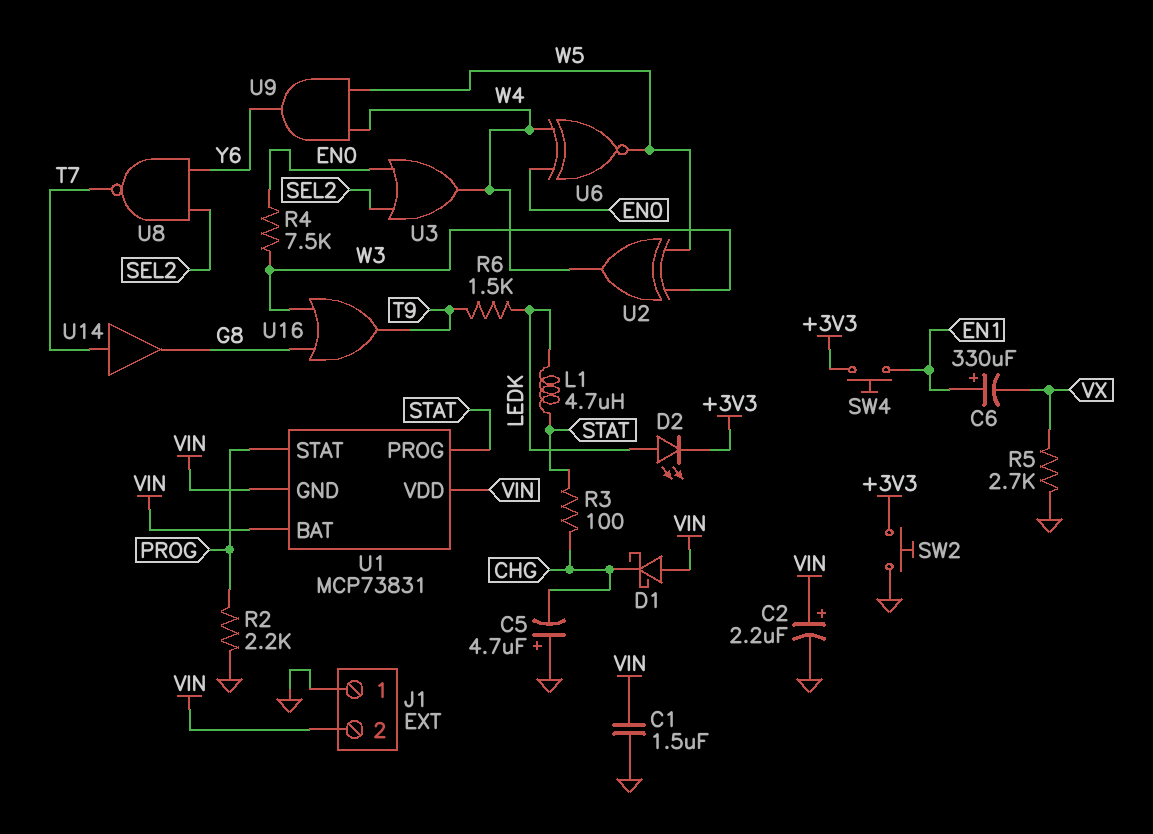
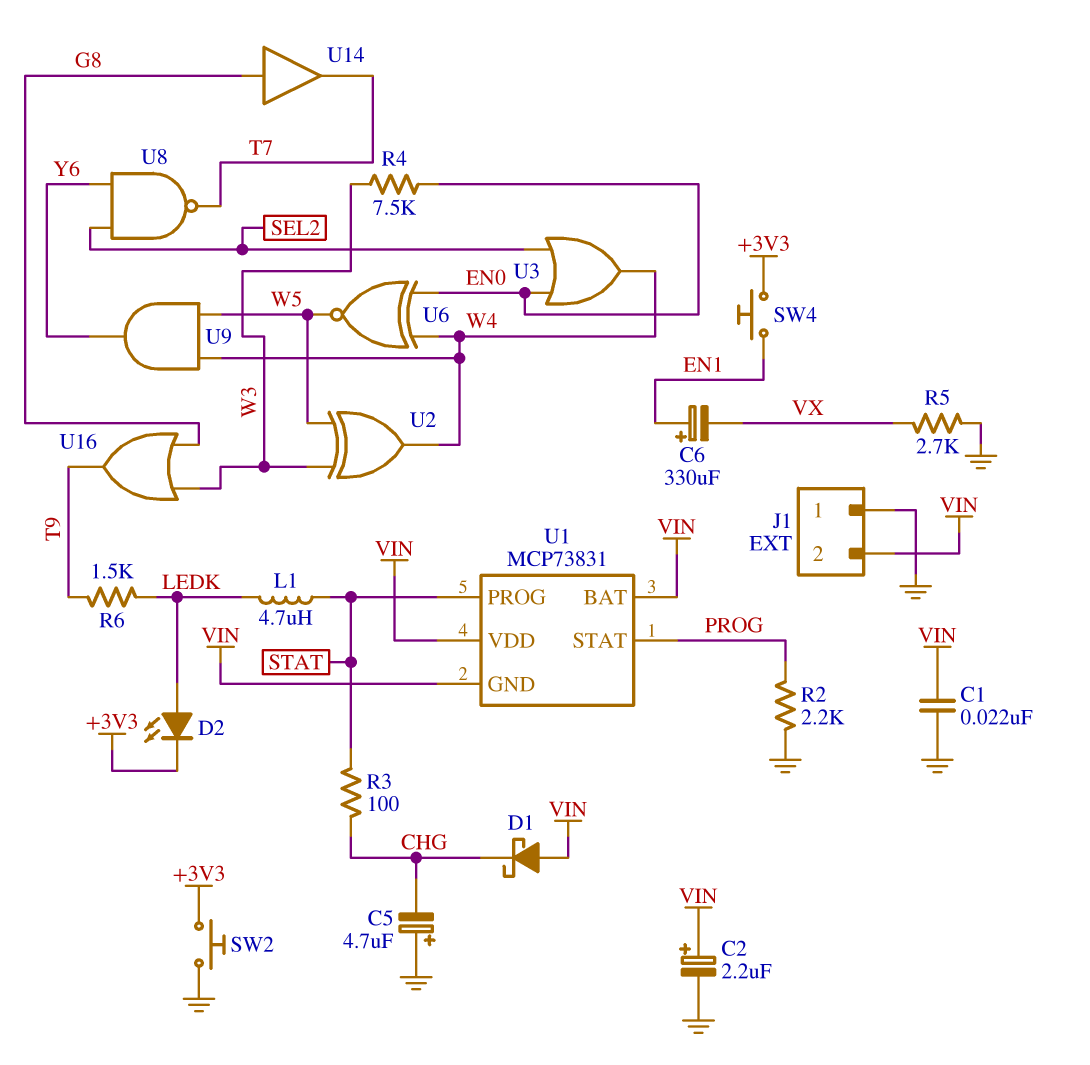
C1: 1.5uF (GND, VIN) -> 22nF (GND, VIN)
U14: buffer (in T7, out G8) -> buffer (in G8, out T7)

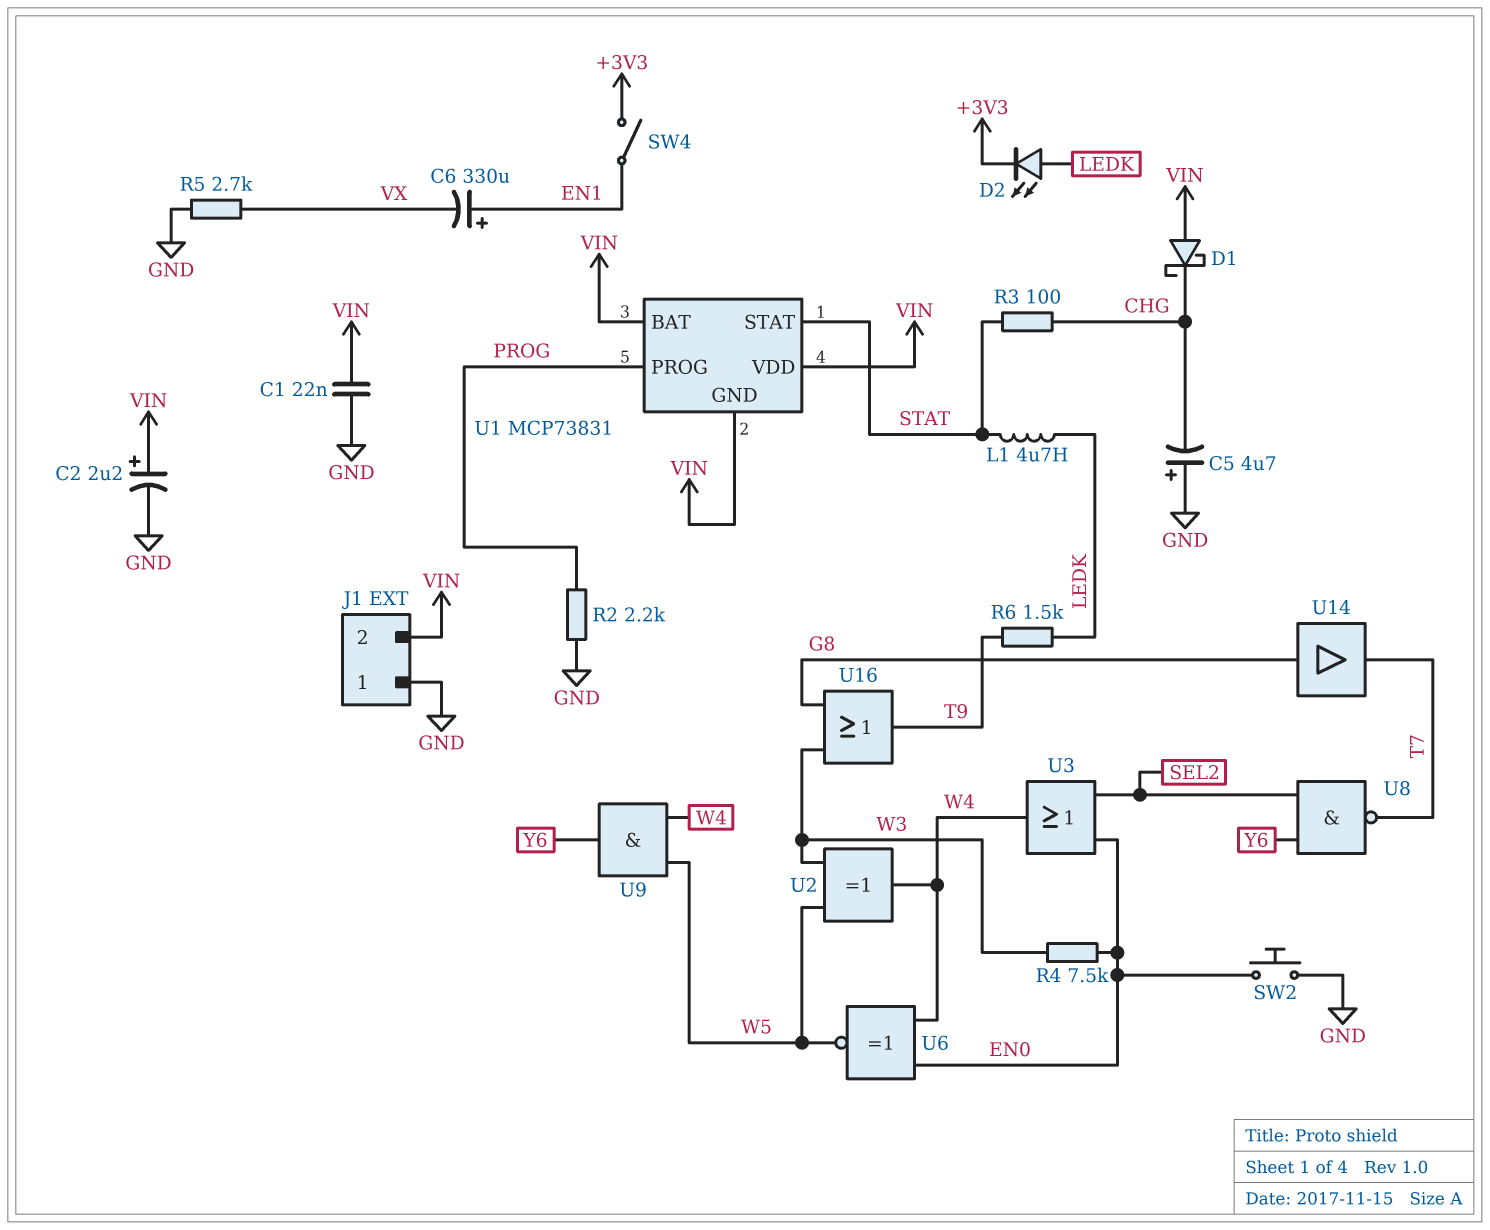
SW2: button (+3V3, GND) -> button (EN0, GND)
SW4: button (+3V3, EN1) -> switch (+3V3, EN1)
U1 pin PROG: STAT -> PROG
U1 pin STAT: PROG -> STAT

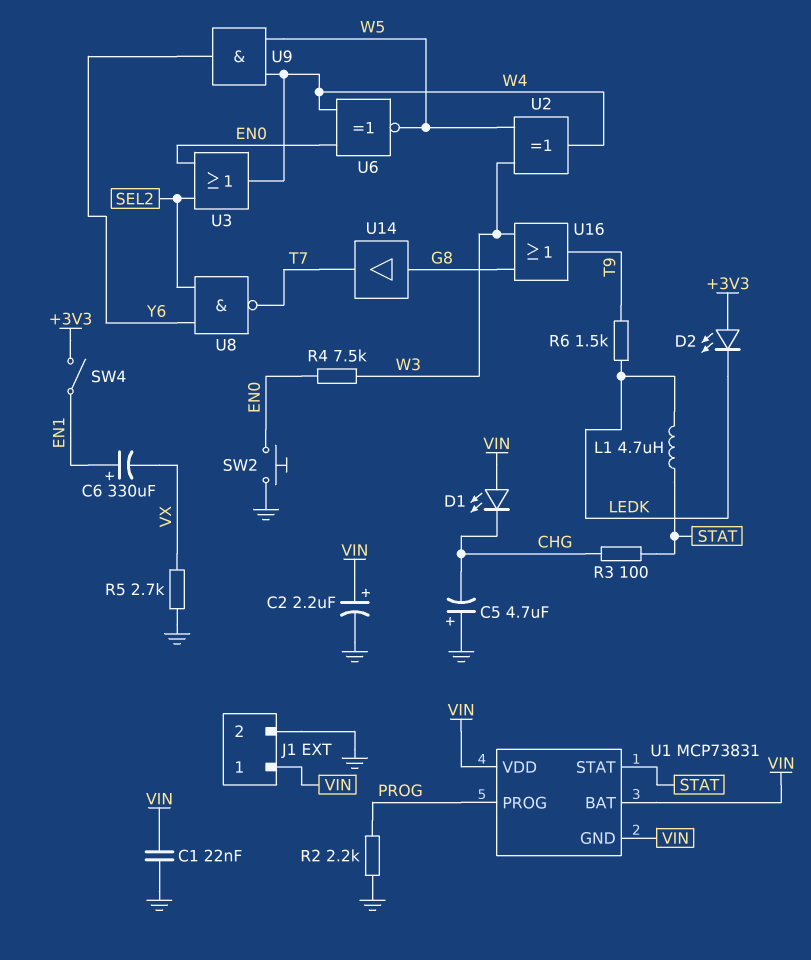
D1: schottky (A VIN, K CHG) -> LED (A VIN, K CHG)
D2: LED (A LEDK, K +3V3) -> LED (A +3V3, K LEDK)
J1 pin 1: GND -> VIN
J1 pin 2: VIN -> GND

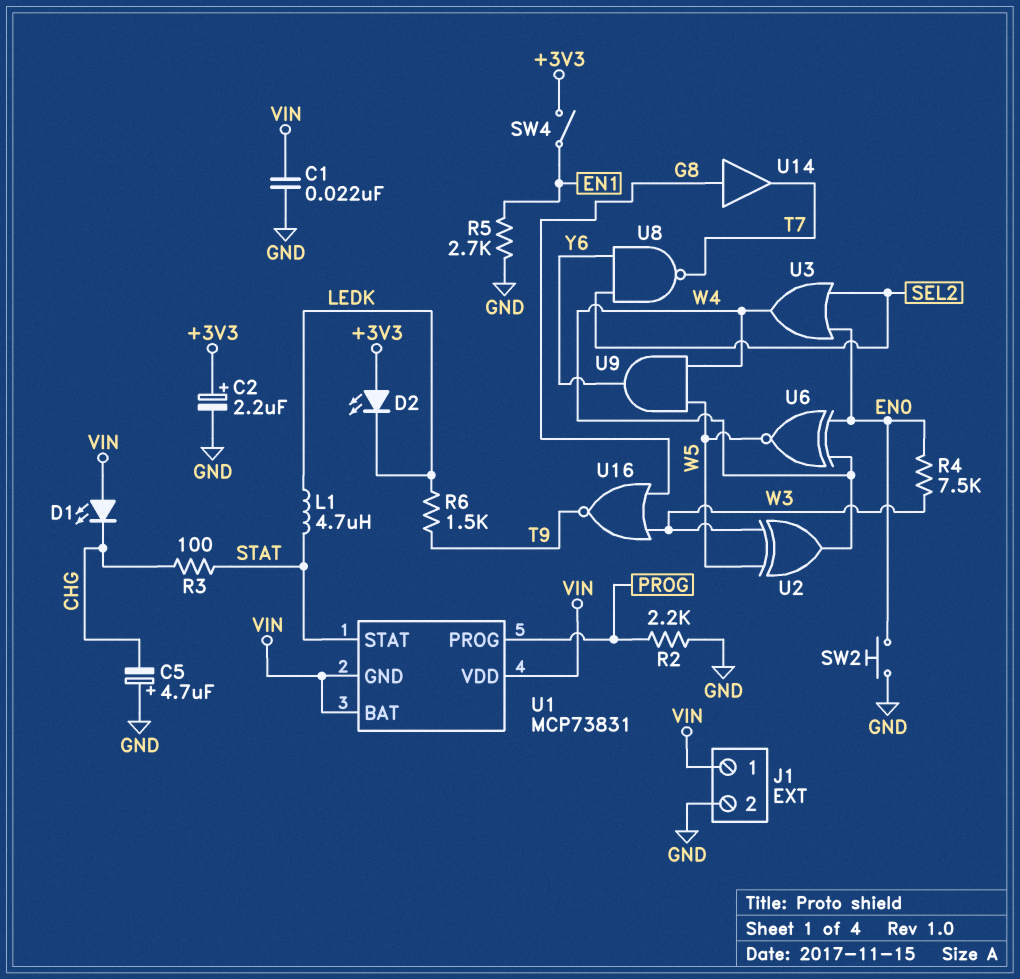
C2: 2.2uF (plus VIN, minus GND) -> 2.2uF (plus +3V3, minus GND)
C6: 330uF (plus EN1, minus VX) -> none
R5: 2.7k (GND, VX) -> 2.7k (EN1, GND)
U16: OR (in G8, in W3, out T9) -> NOR (in G8, in W3, out T9)

